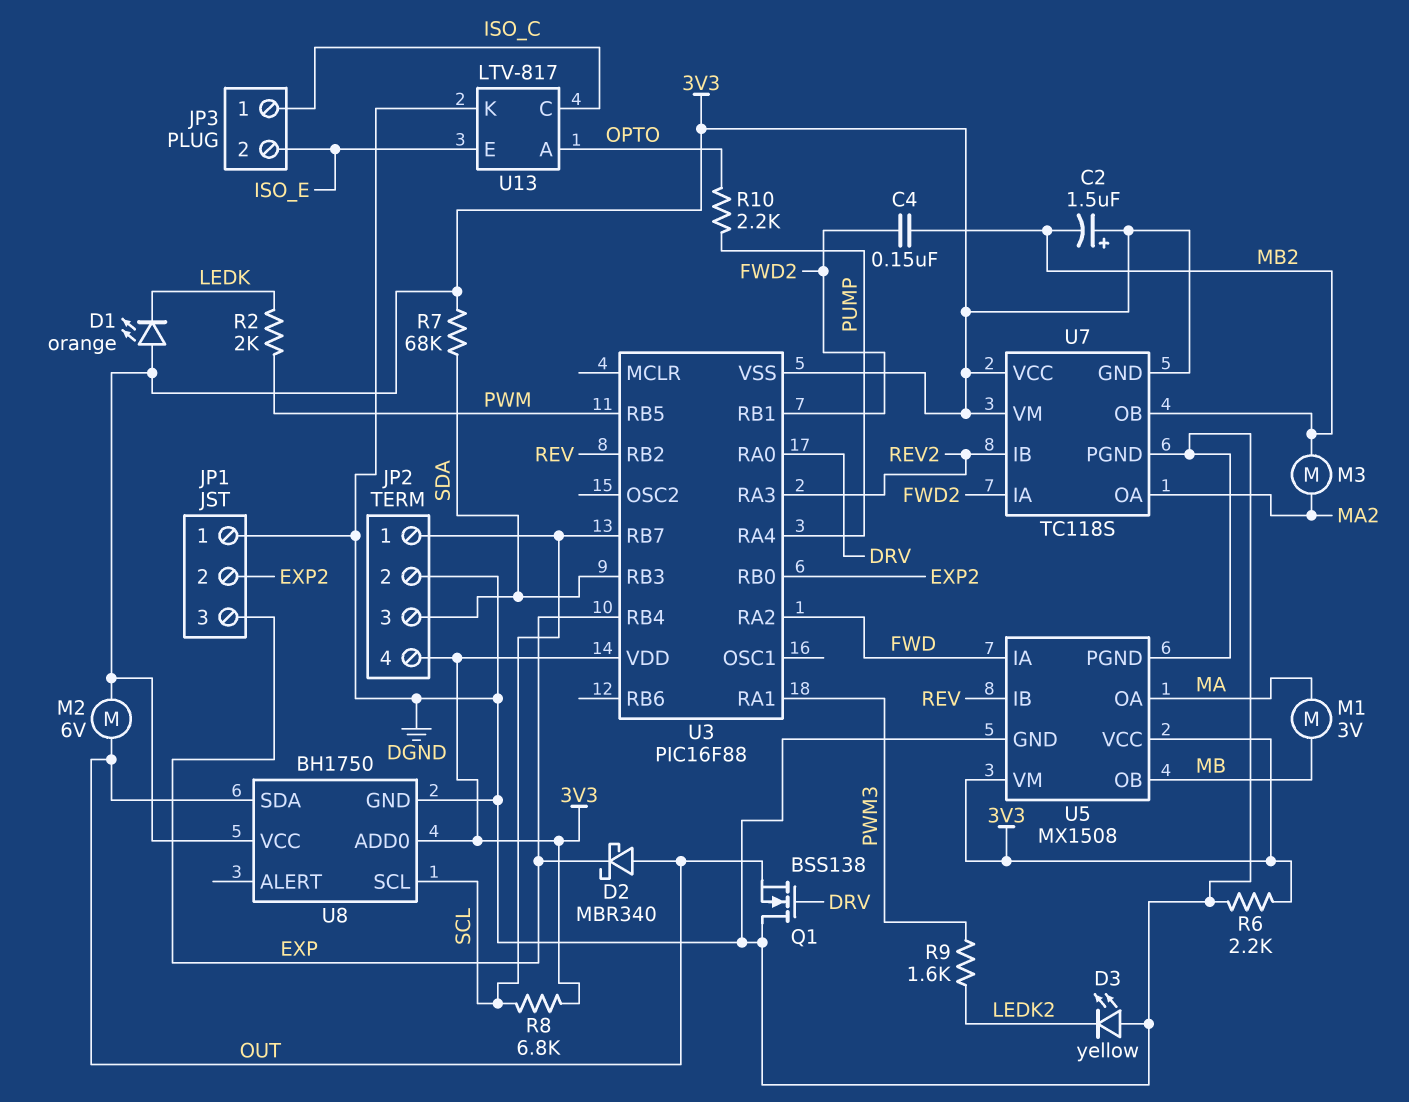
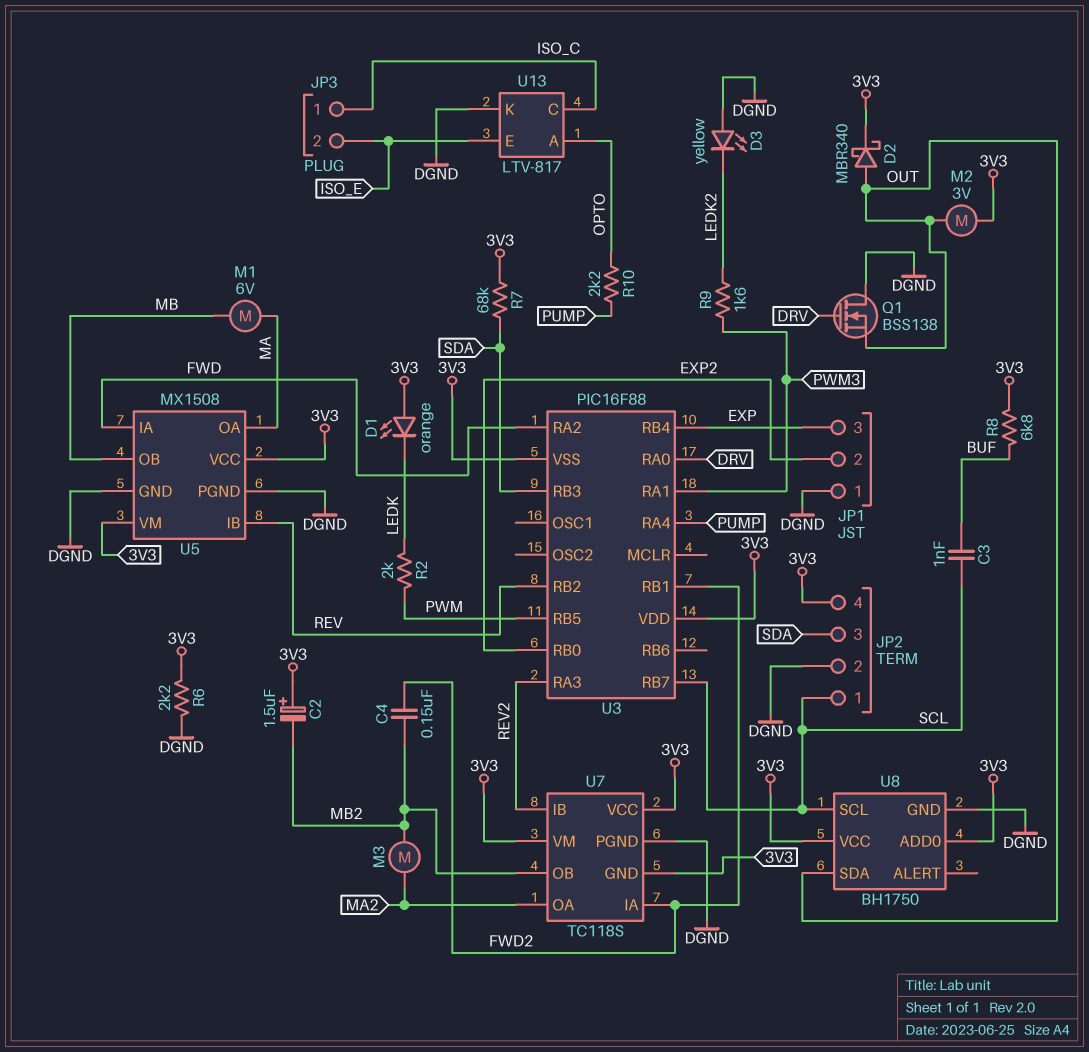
C3: none -> 1nF (BUF, SCL)
D2: schottky MBR340 (A OUT, K EXP) -> schottky MBR340 (A OUT, K 3V3)
M1: motor 3V (MA, MB) -> motor 6V (MA, MB)
M2: motor 6V (3V3, OUT) -> motor 3V (3V3, OUT)
R8: 6.8k (3V3, SCL) -> 6.8k (3V3, BUF)

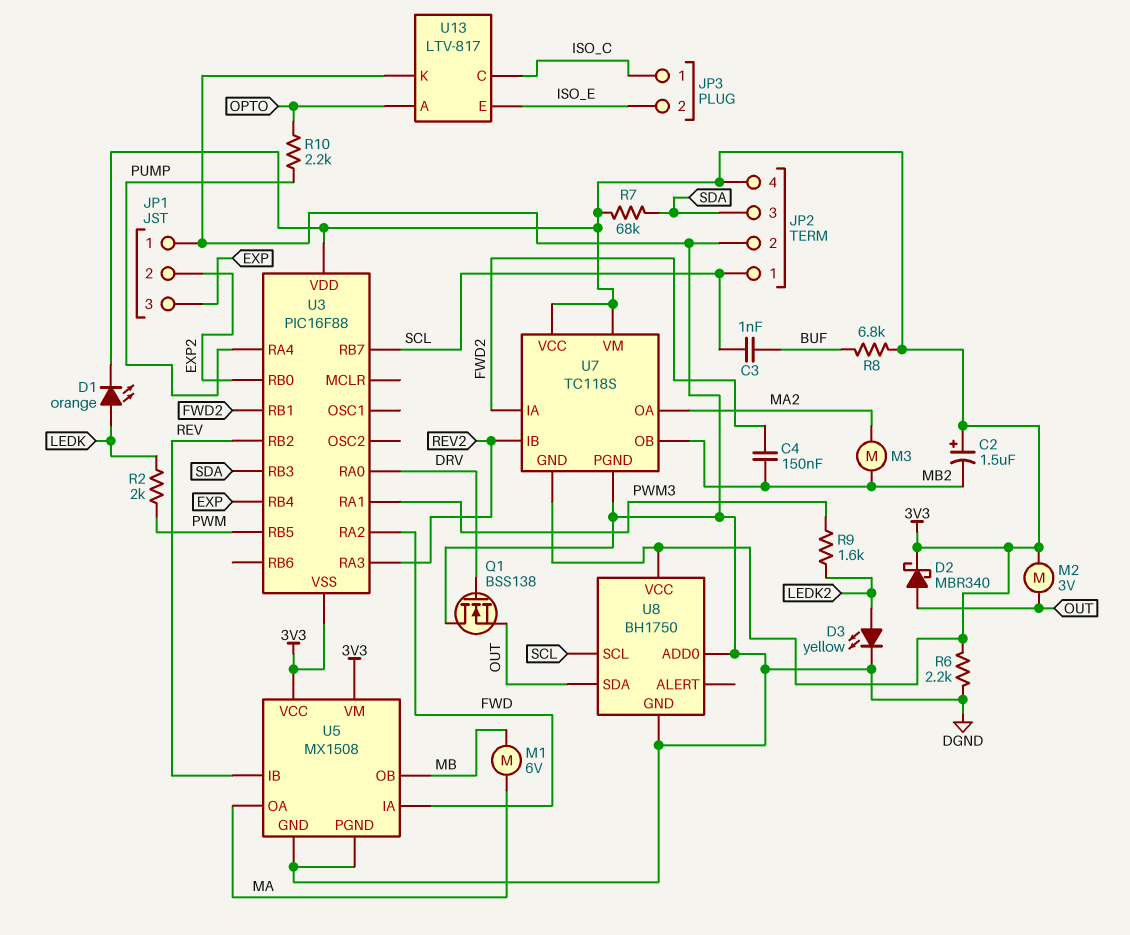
D1: LED orange (A 3V3, K LEDK) -> LED orange (A LEDK, K 3V3)
D3: LED yellow (A DGND, K LEDK2) -> LED yellow (A LEDK2, K DGND)
U8 pin ADD0: 3V3 -> DGND

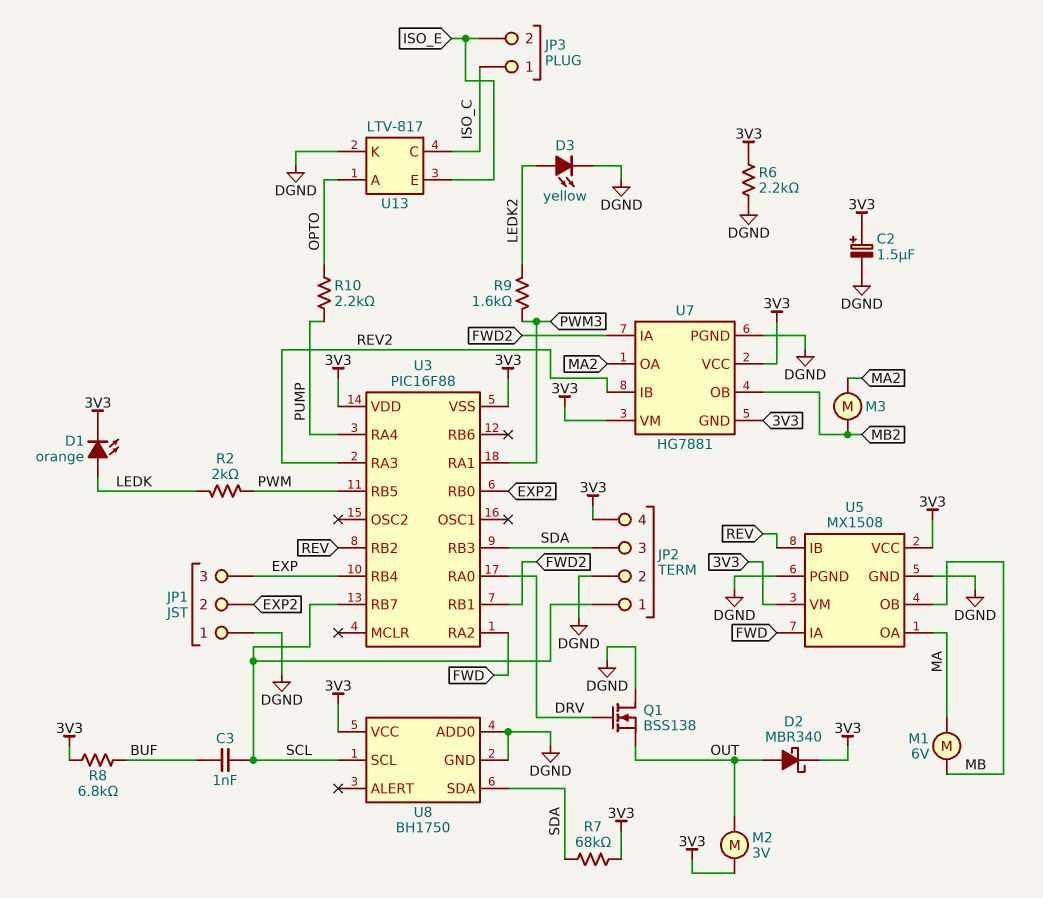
C2: 1.5uF (plus 3V3, minus MB2) -> 1.5uF (plus 3V3, minus DGND)
C4: 150nF (FWD2, MB2) -> none
U7: TC118S -> HG7881
U8 pin SDA: OUT -> SDA

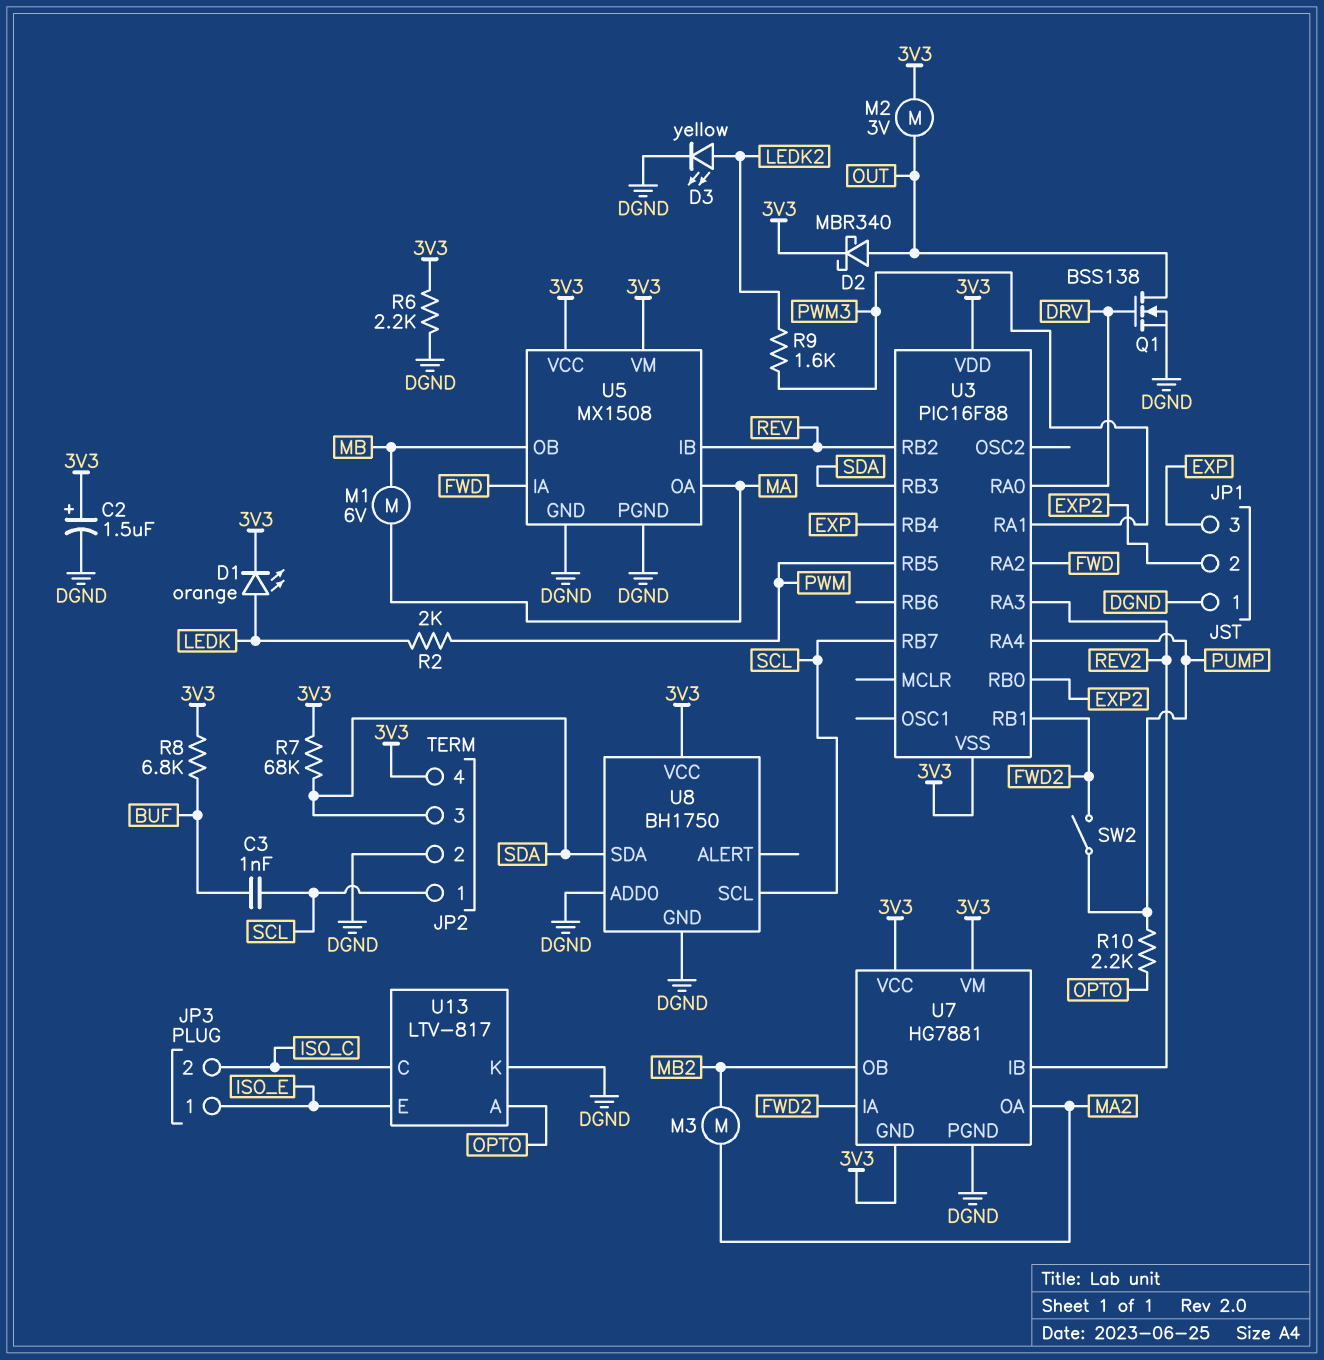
JP3 pin 1: ISO_C -> ISO_E
JP3 pin 2: ISO_E -> ISO_C
Q1: NMOS BSS138 (G DRV, D DGND, S OUT) -> NMOS BSS138 (G DRV, D OUT, S DGND)
SW2: none -> switch (FWD2, PUMP)

